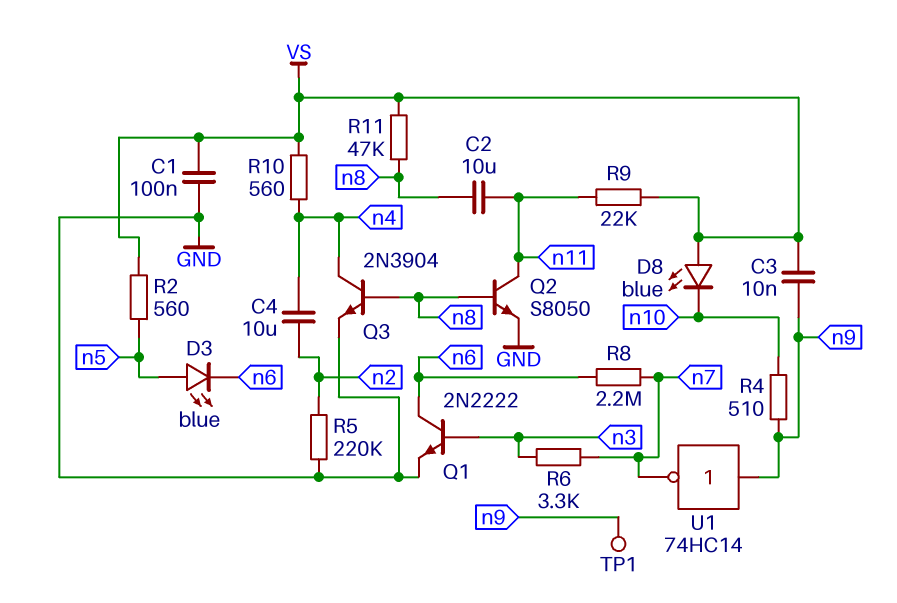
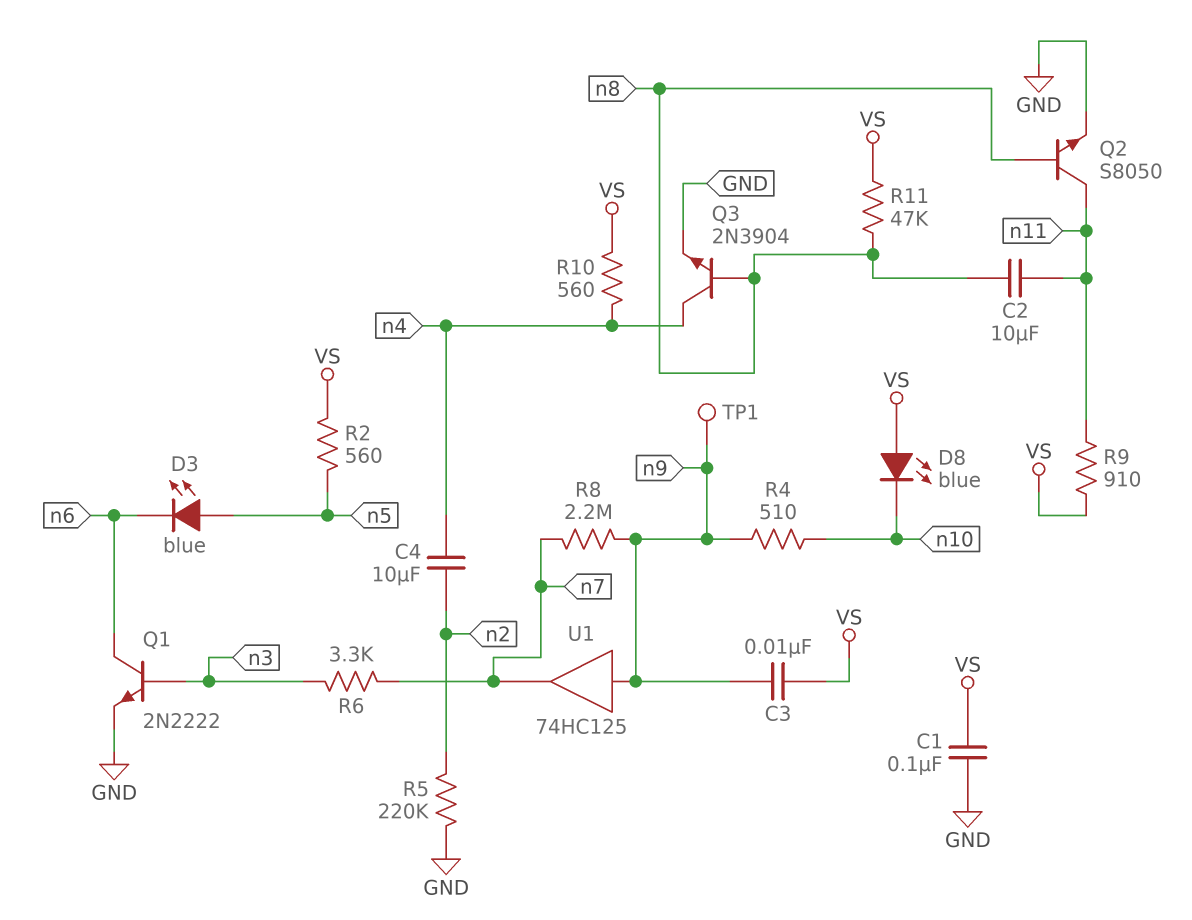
R8: 2.2M (n6, n7) -> 2.2M (n7, n9)
R9: 22k (VS, n11) -> 910 (VS, n11)
U1: NOT 74HC14 (in n9, out n7) -> buffer 74HC125 (in n9, out n7)

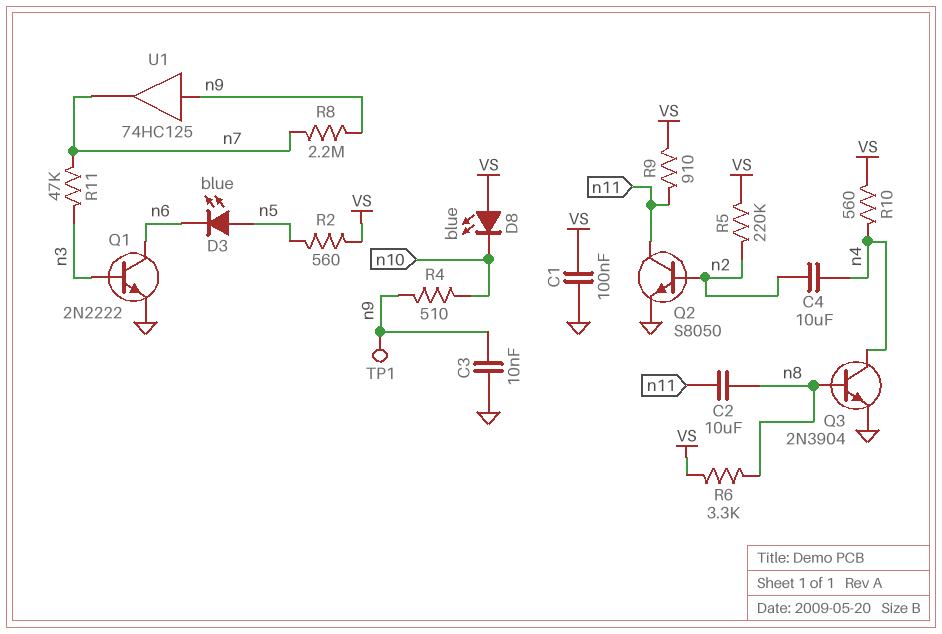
C3: 10nF (VS, n9) -> 10nF (GND, n9)
Q2: NPN S8050 (B n8, C n11, E GND) -> NPN S8050 (B n2, C n11, E GND)
R5: 220k (GND, n2) -> 220k (VS, n2)
R6: 3.3k (n3, n7) -> 3.3k (VS, n8)
R11: 47k (VS, n8) -> 47k (n3, n7)

